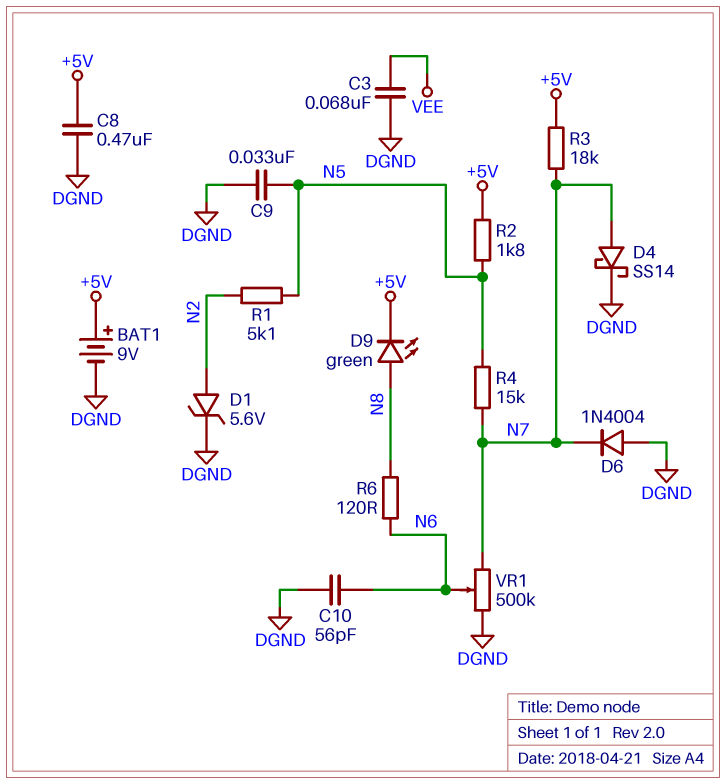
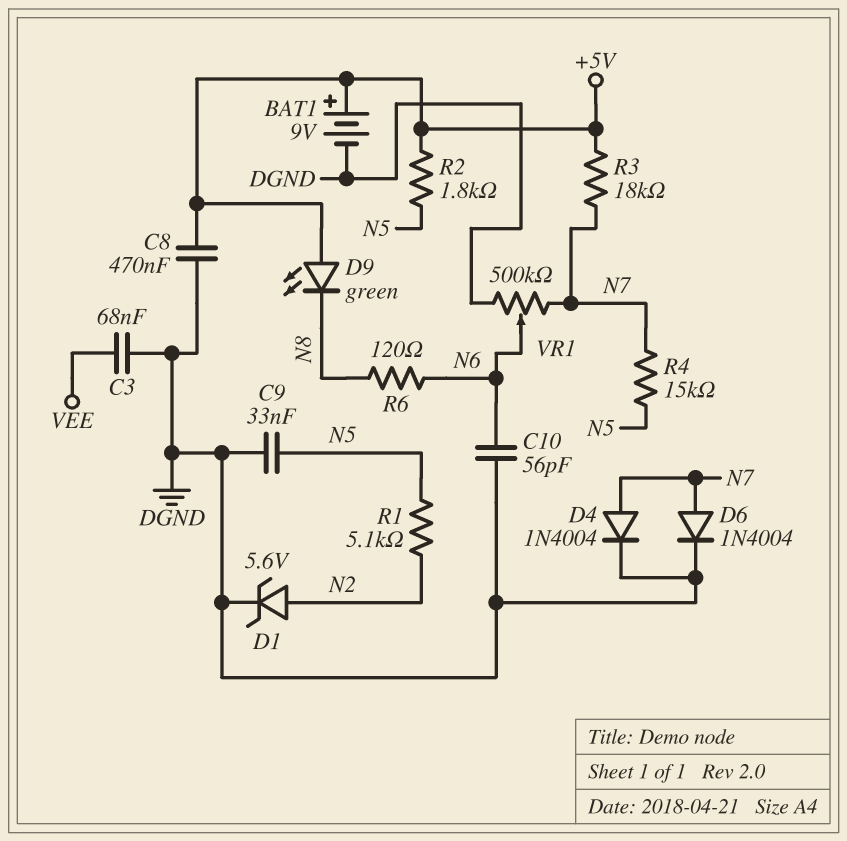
D4: schottky SS14 (A N7, K DGND) -> diode 1N4004 (A N7, K DGND)
D6: diode 1N4004 (A DGND, K N7) -> diode 1N4004 (A N7, K DGND)
D9: LED green (A N8, K +5V) -> LED green (A +5V, K N8)

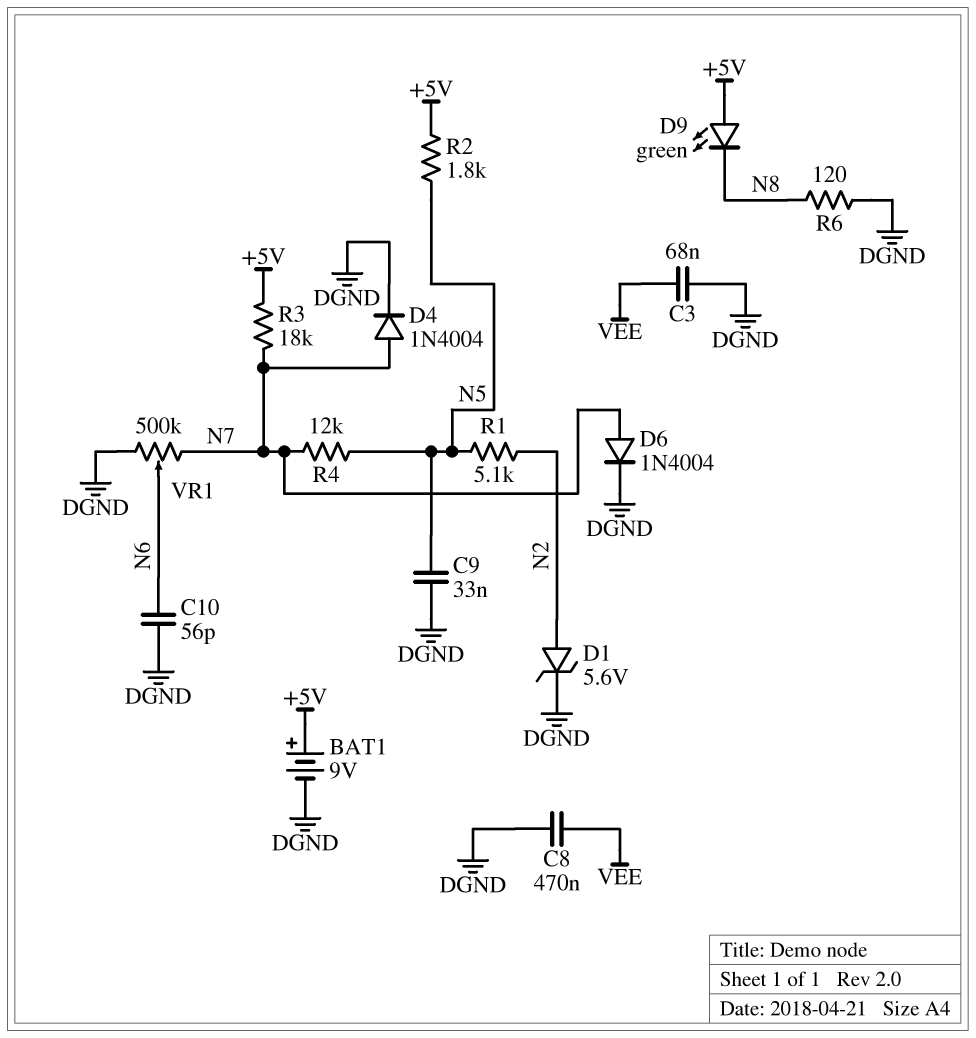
C8: 470nF (+5V, DGND) -> 470nF (DGND, VEE)
R4: 15k (N5, N7) -> 12k (N5, N7)
R6: 120 (N6, N8) -> 120 (DGND, N8)

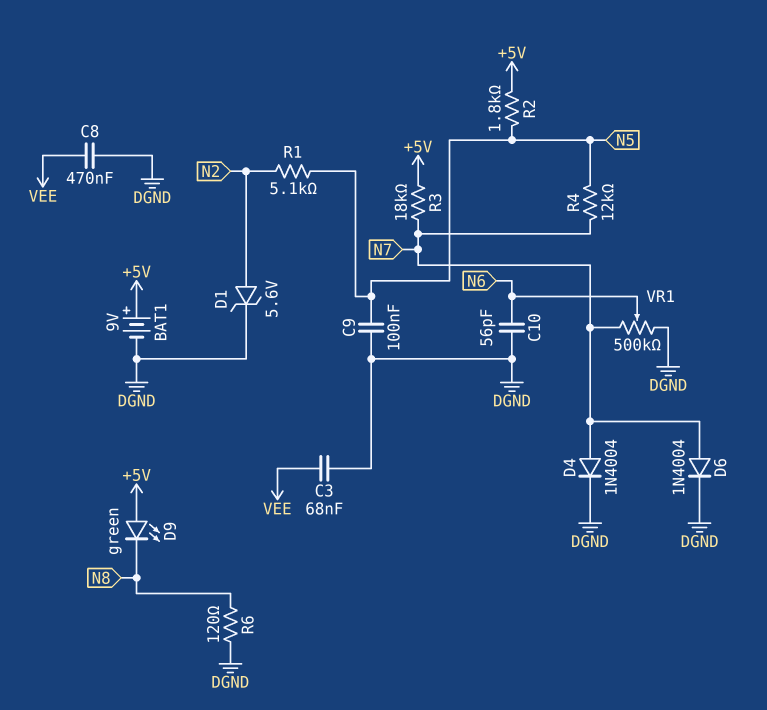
C9: 33nF (DGND, N5) -> 100nF (DGND, N5)

